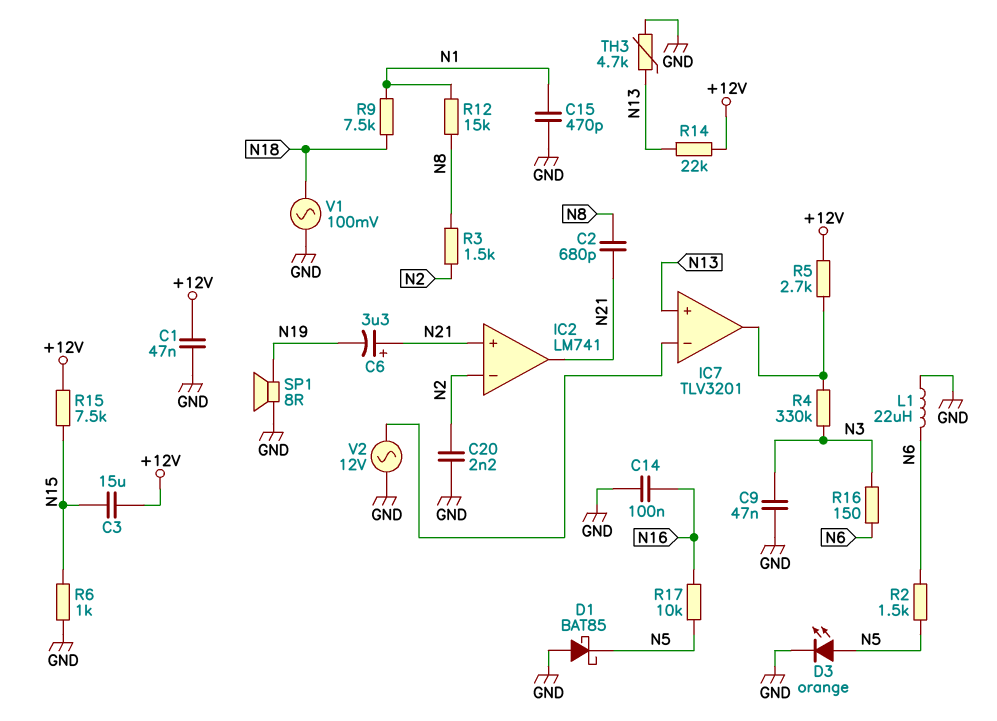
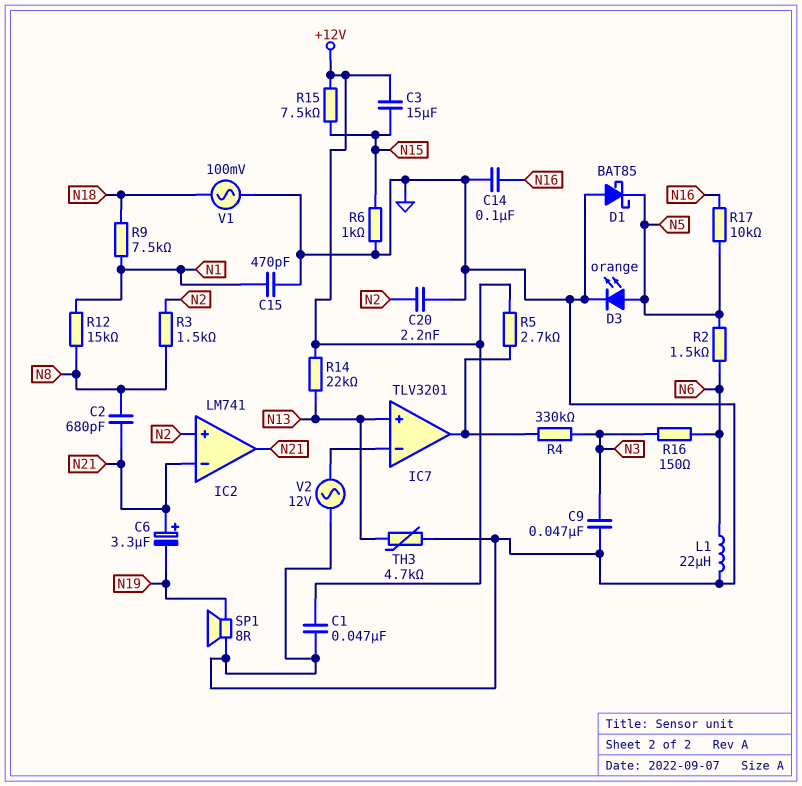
IC2 pin in+: N21 -> N2
IC2 pin in-: N2 -> N21

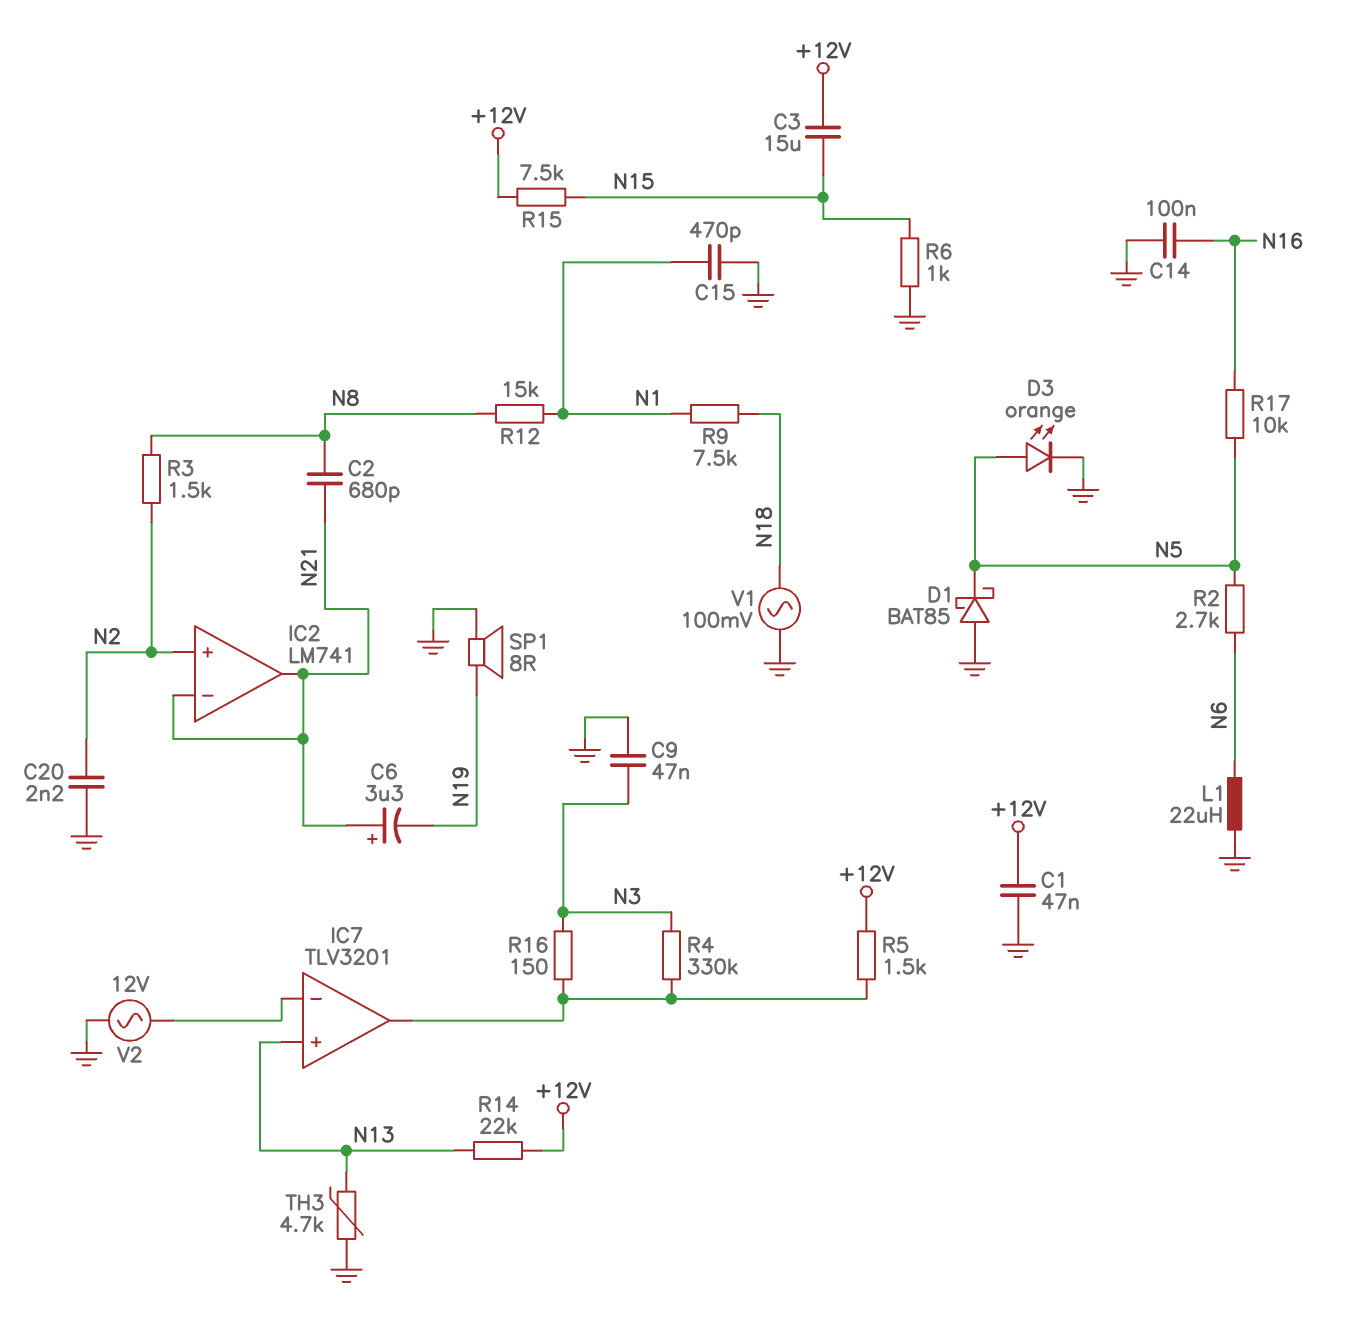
R2: 1.5k (N5, N6) -> 2.7k (N5, N6)
R5: 2.7k (+12V, IC7/out) -> 1.5k (+12V, IC7/out)
R16: 150 (N3, N6) -> 150 (IC7/out, N3)

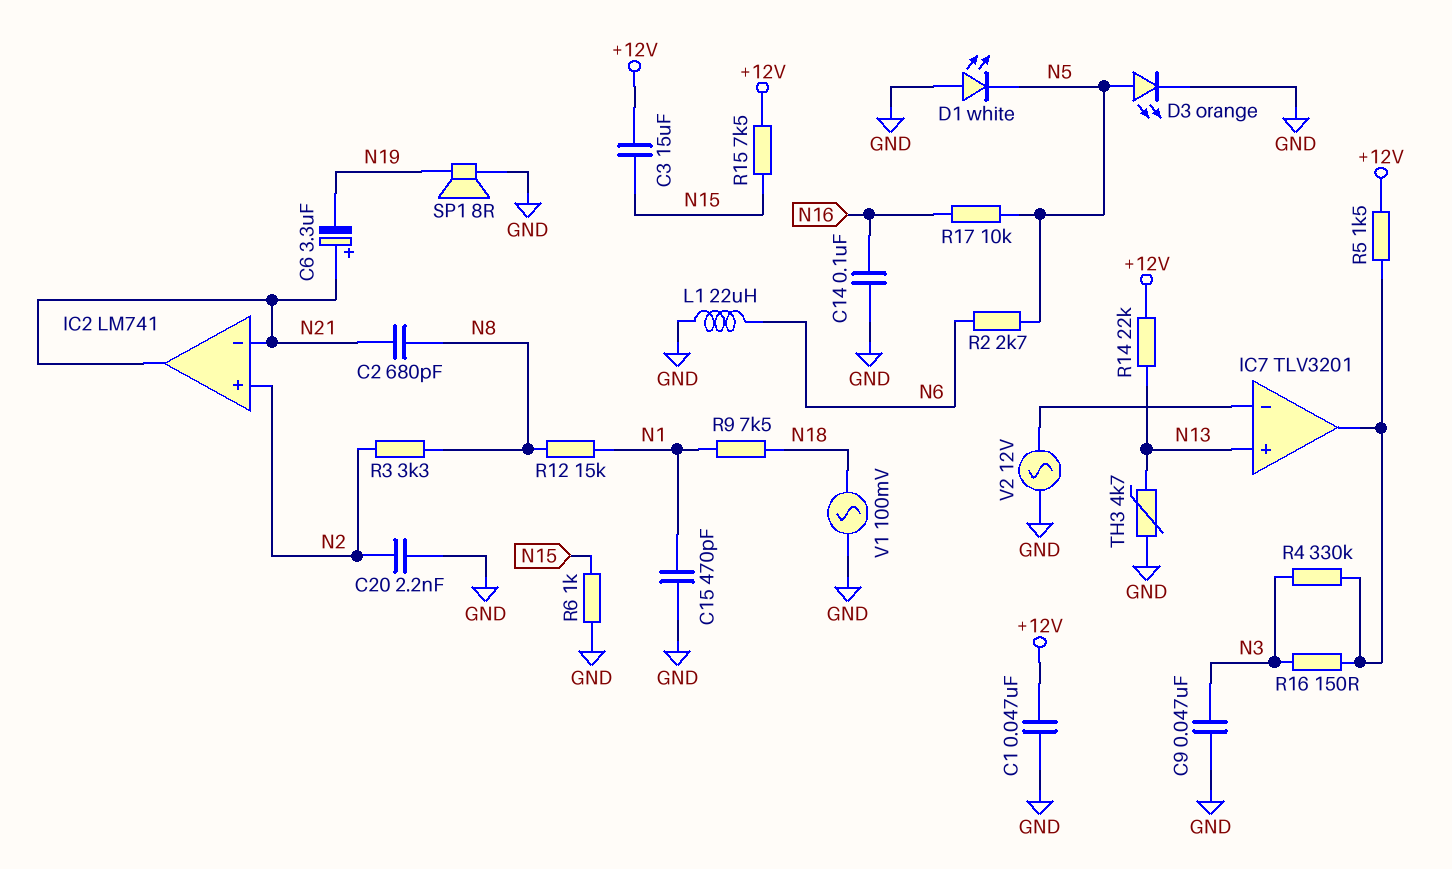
D1: schottky BAT85 (A GND, K N5) -> LED white (A GND, K N5)
R3: 1.5k (N2, N8) -> 3.3k (N2, N8)

